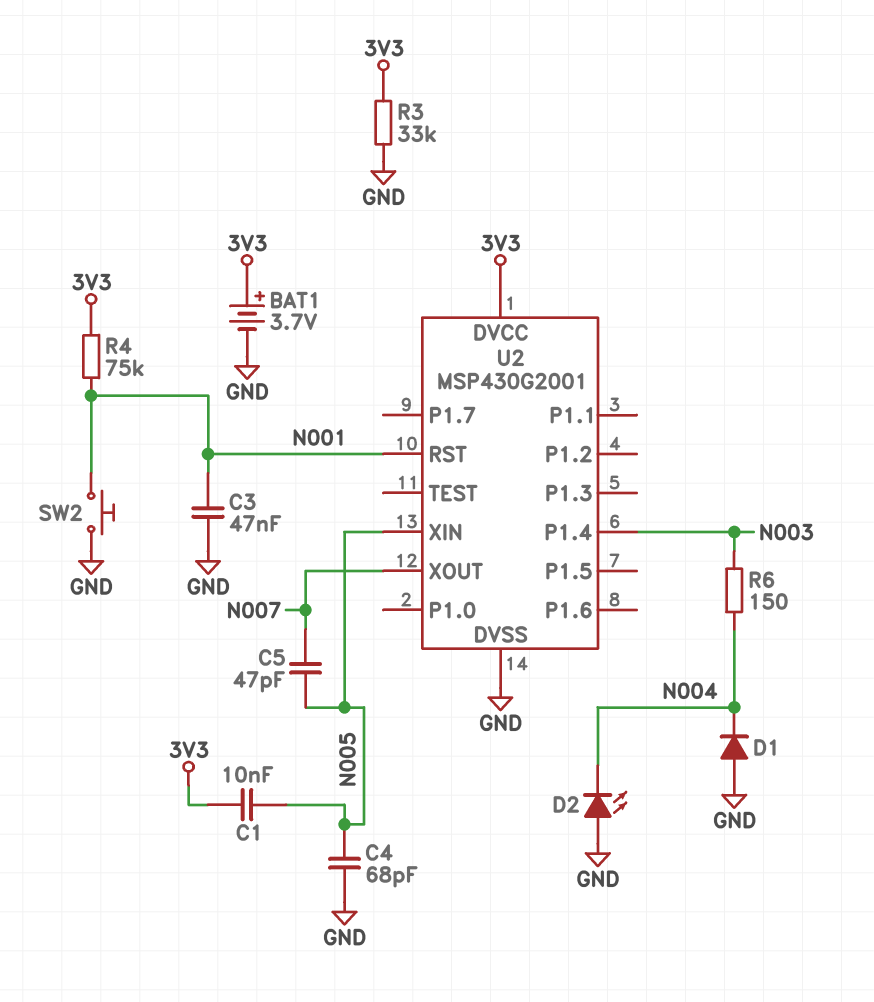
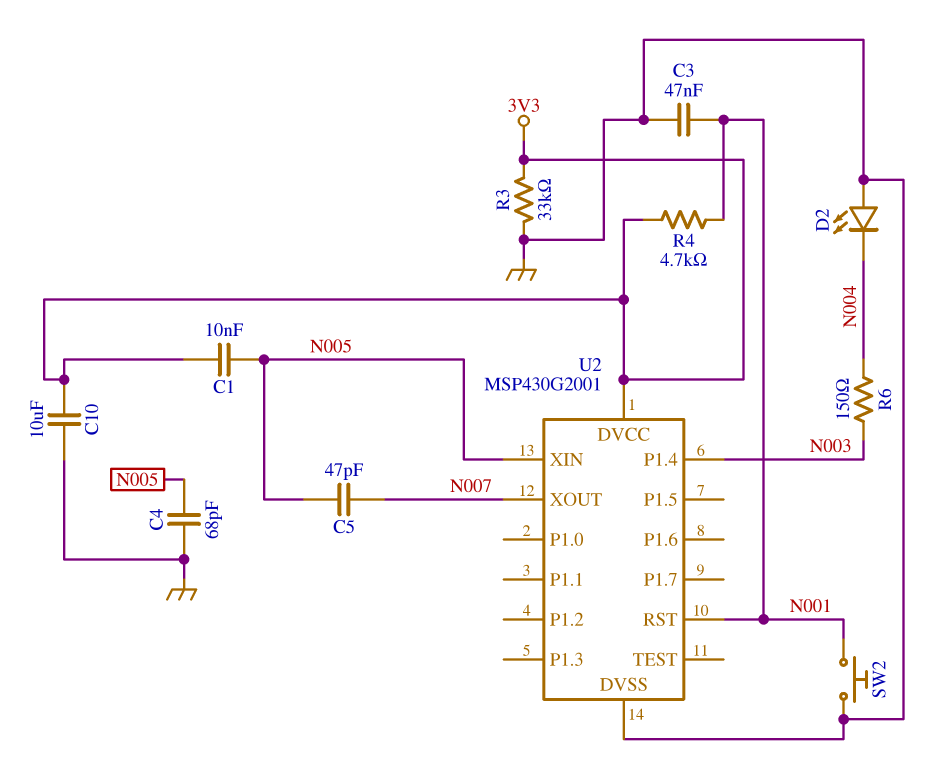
BAT1: 3.7V (plus 3V3, minus GND) -> none
C10: none -> 10uF (3V3, GND)
D1: diode (A GND, K N004) -> none
R4: 75k (3V3, N001) -> 4.7k (3V3, N001)

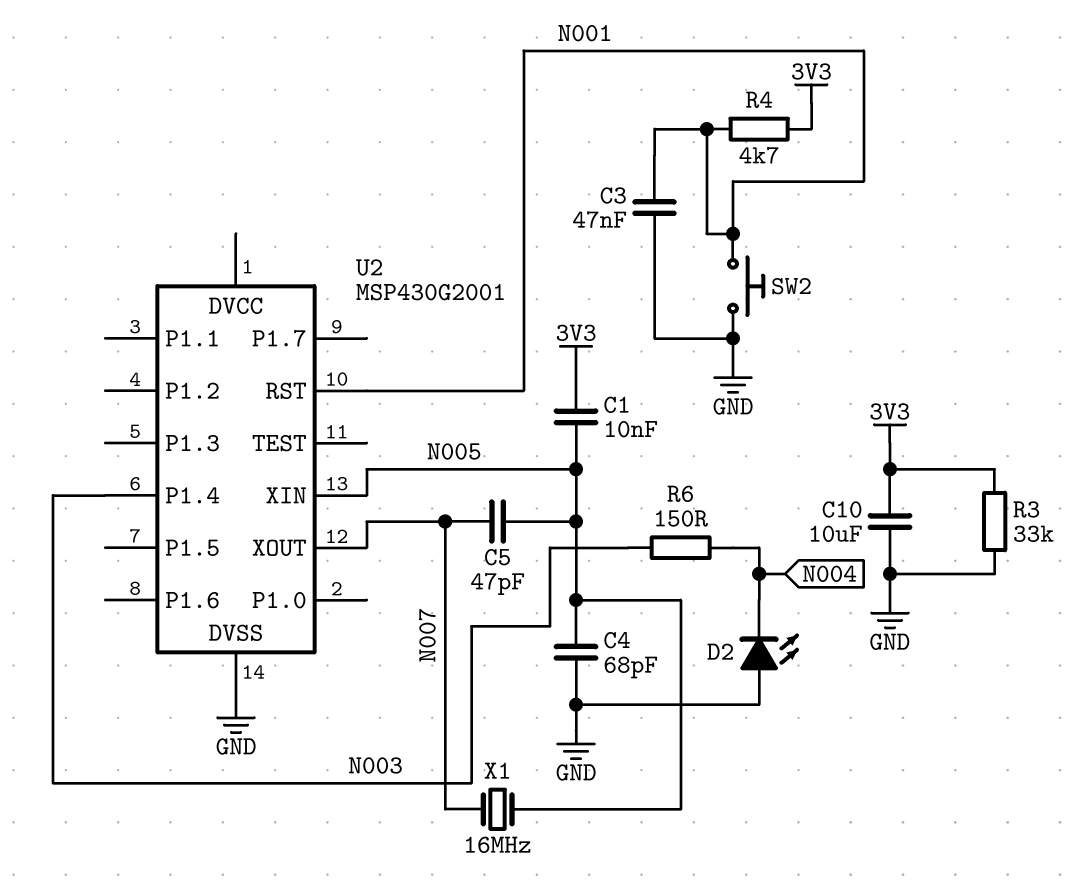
U2 pin DVCC: 3V3 -> none
X1: none -> 16MHz (N005, N007)

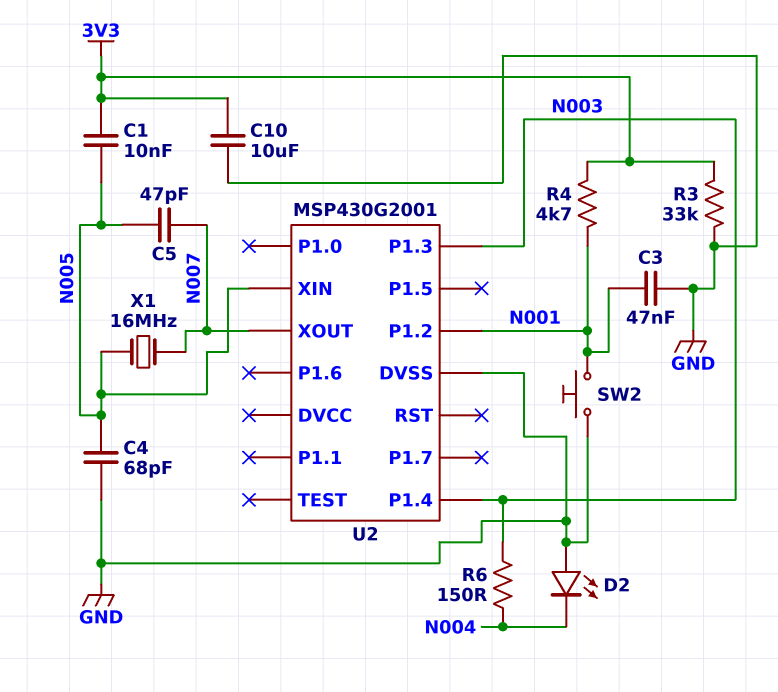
U2 pin P1.2: none -> N001
U2 pin P1.3: none -> N003
U2 pin RST: N001 -> none

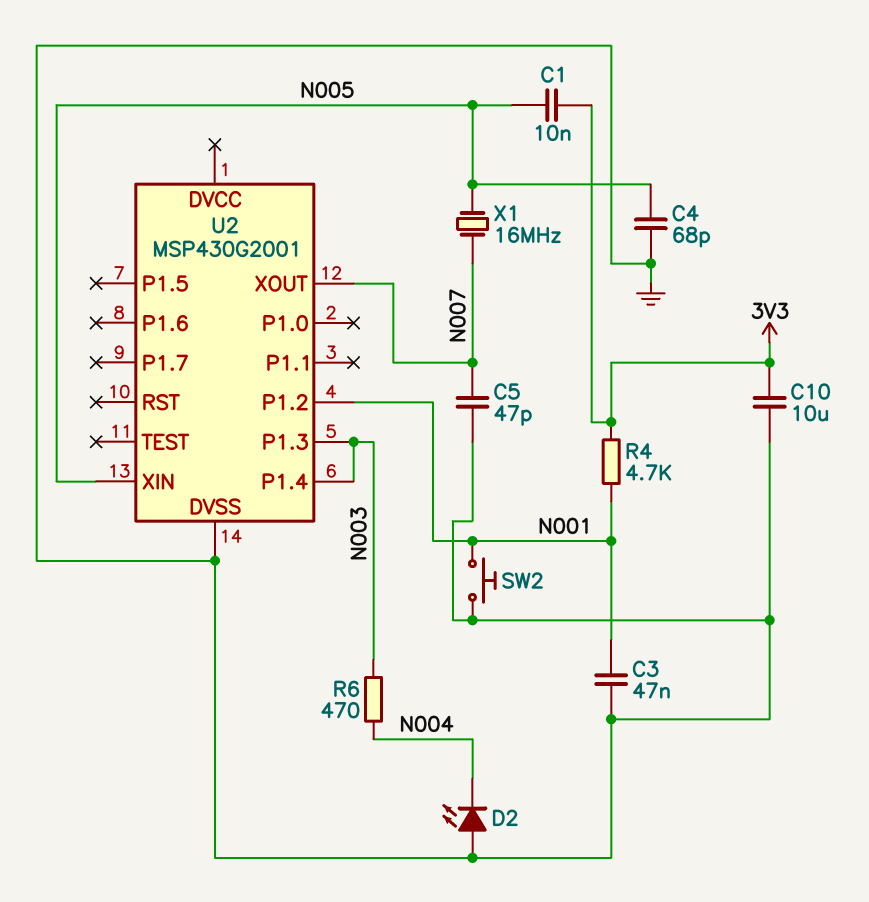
C5: 47pF (N005, N007) -> 47pF (GND, N007)
R3: 33k (3V3, GND) -> none
R6: 150 (N003, N004) -> 470 (N003, N004)

